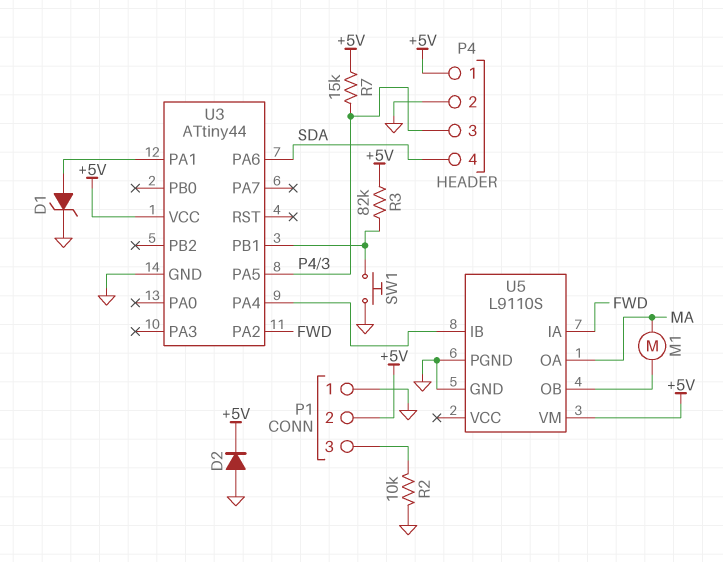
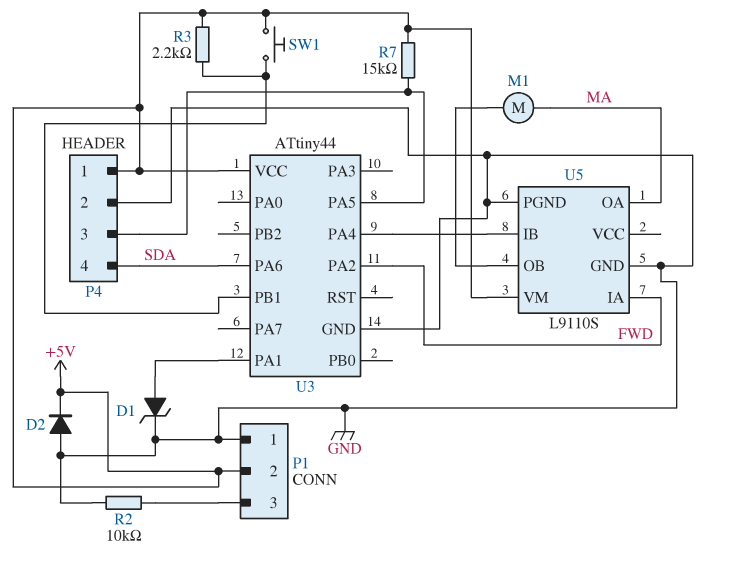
R3: 82k (+5V, U3/PB1) -> 2.2k (+5V, U3/PB1)
SW1: button (GND, U3/PB1) -> button (+5V, U3/PB1)

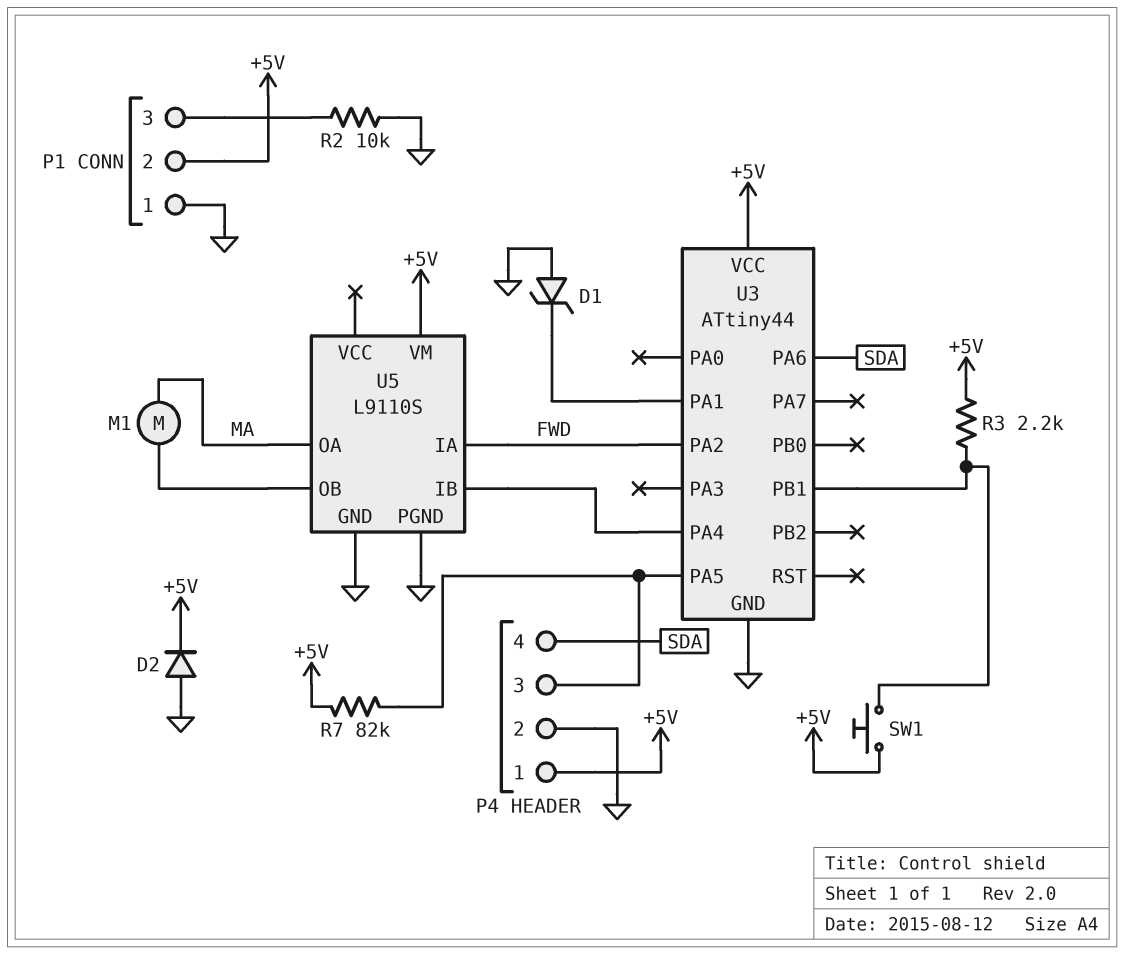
D1: zener (A U3/PA1, K GND) -> zener (A GND, K U3/PA1)
R7: 15k (+5V, P4/3) -> 82k (+5V, P4/3)

